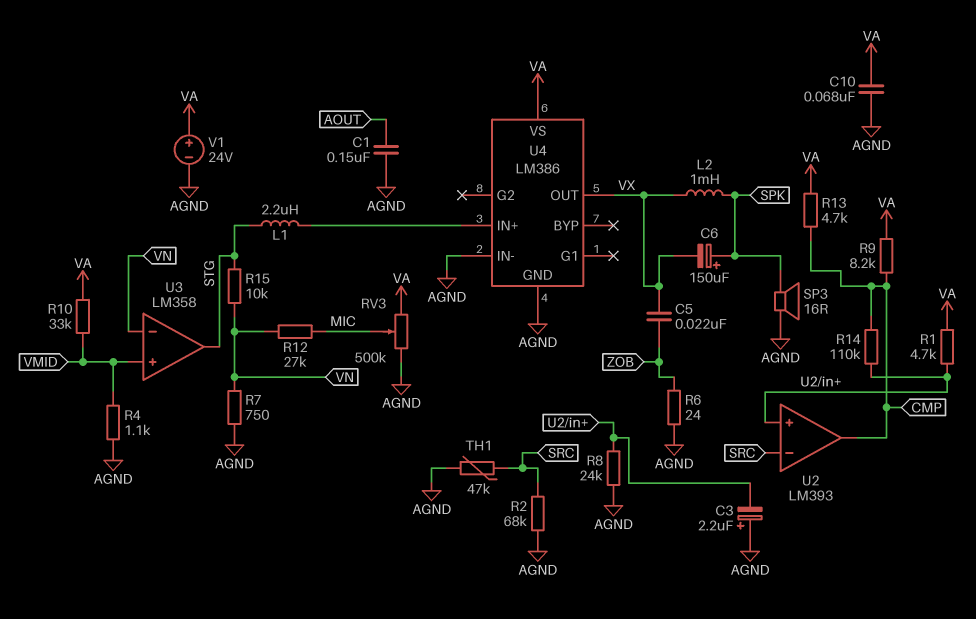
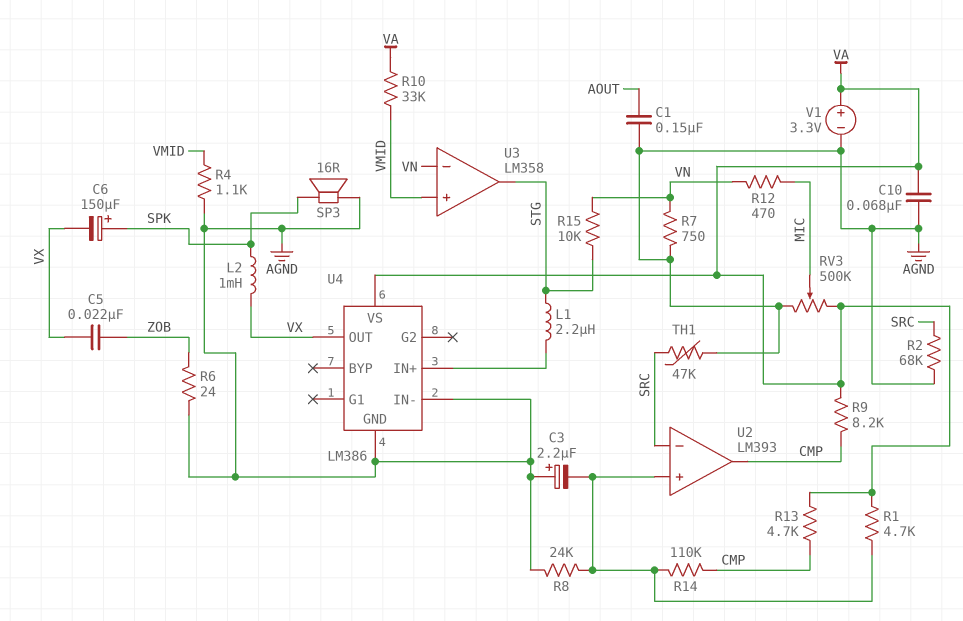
R12: 27k (MIC, VN) -> 470 (MIC, VN)
V1: 24V (plus VA, minus AGND) -> 3.3V (plus VA, minus AGND)

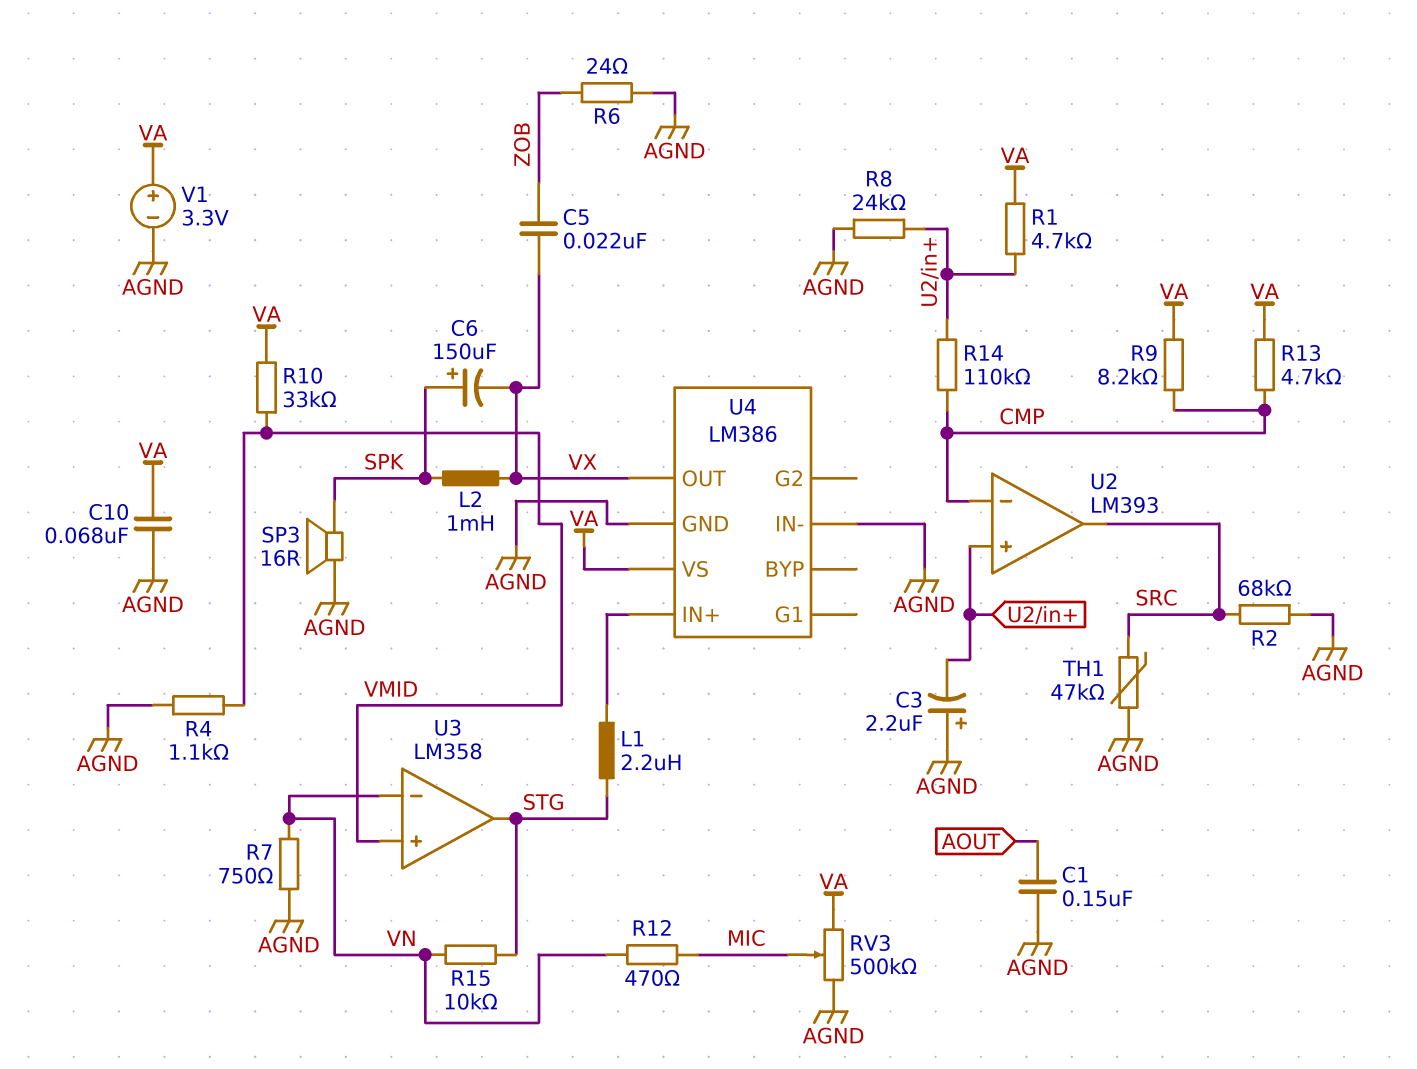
U2 pin in-: SRC -> CMP
U2 pin out: CMP -> SRC

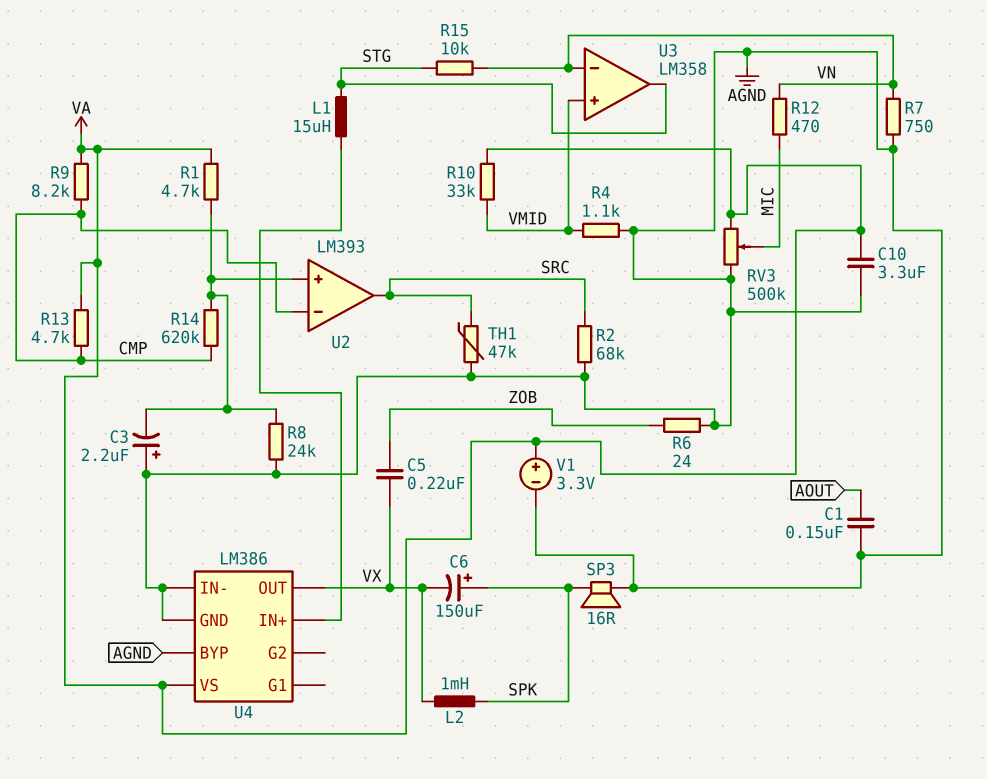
C5: 22nF (VX, ZOB) -> 220nF (VX, ZOB)
C10: 68nF (AGND, VA) -> 3.3uF (AGND, VA)
L1: 2.2uH (STG, U4/IN+) -> 15uH (STG, U4/IN+)
R14: 110k (CMP, U2/in+) -> 620k (CMP, U2/in+)
U4 pin BYP: none -> AGND

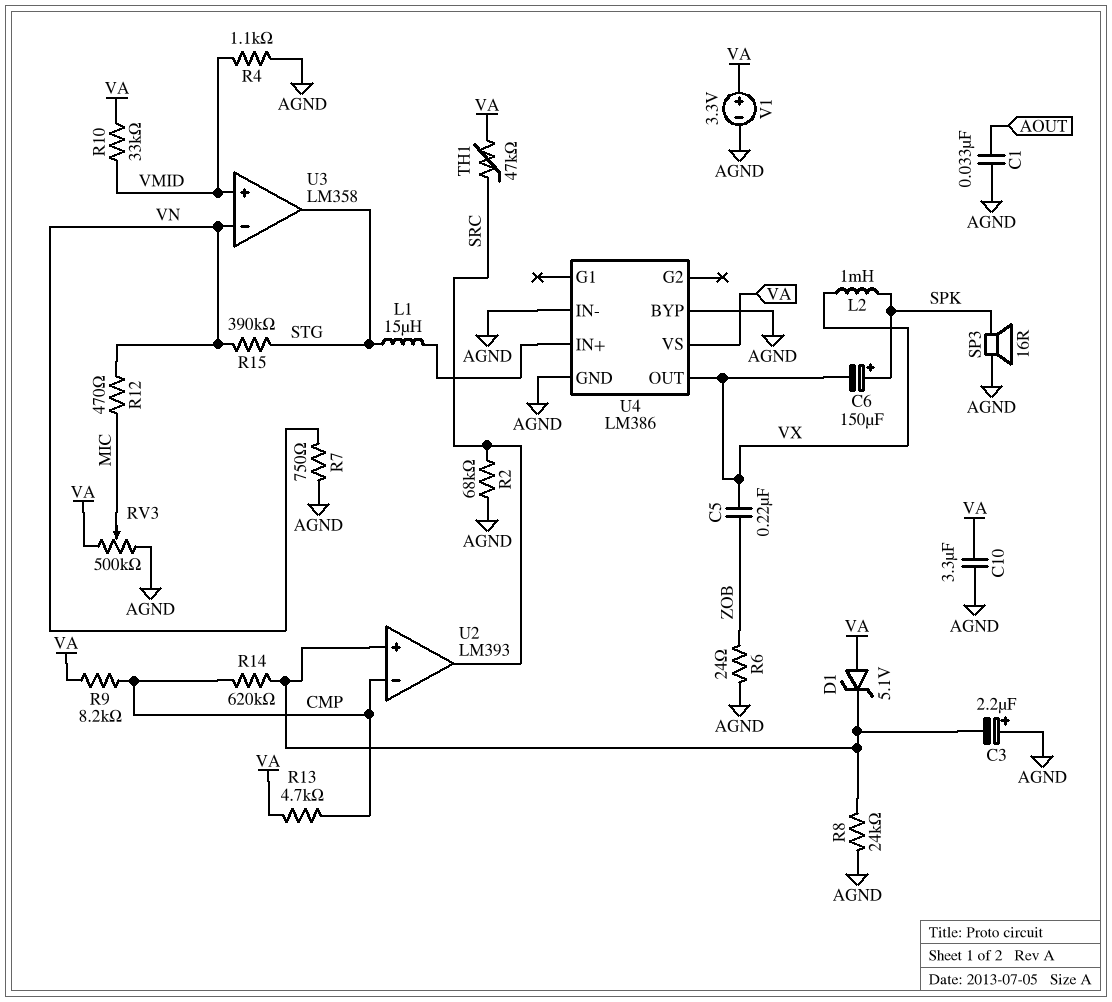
C1: 150nF (AGND, AOUT) -> 33nF (AGND, AOUT)
D1: none -> zener 5.1V (A VA, K U2/in+)
R1: 4.7k (U2/in+, VA) -> none
R15: 10k (STG, VN) -> 390k (STG, VN)
TH1: 47k (AGND, SRC) -> 47k (SRC, VA)

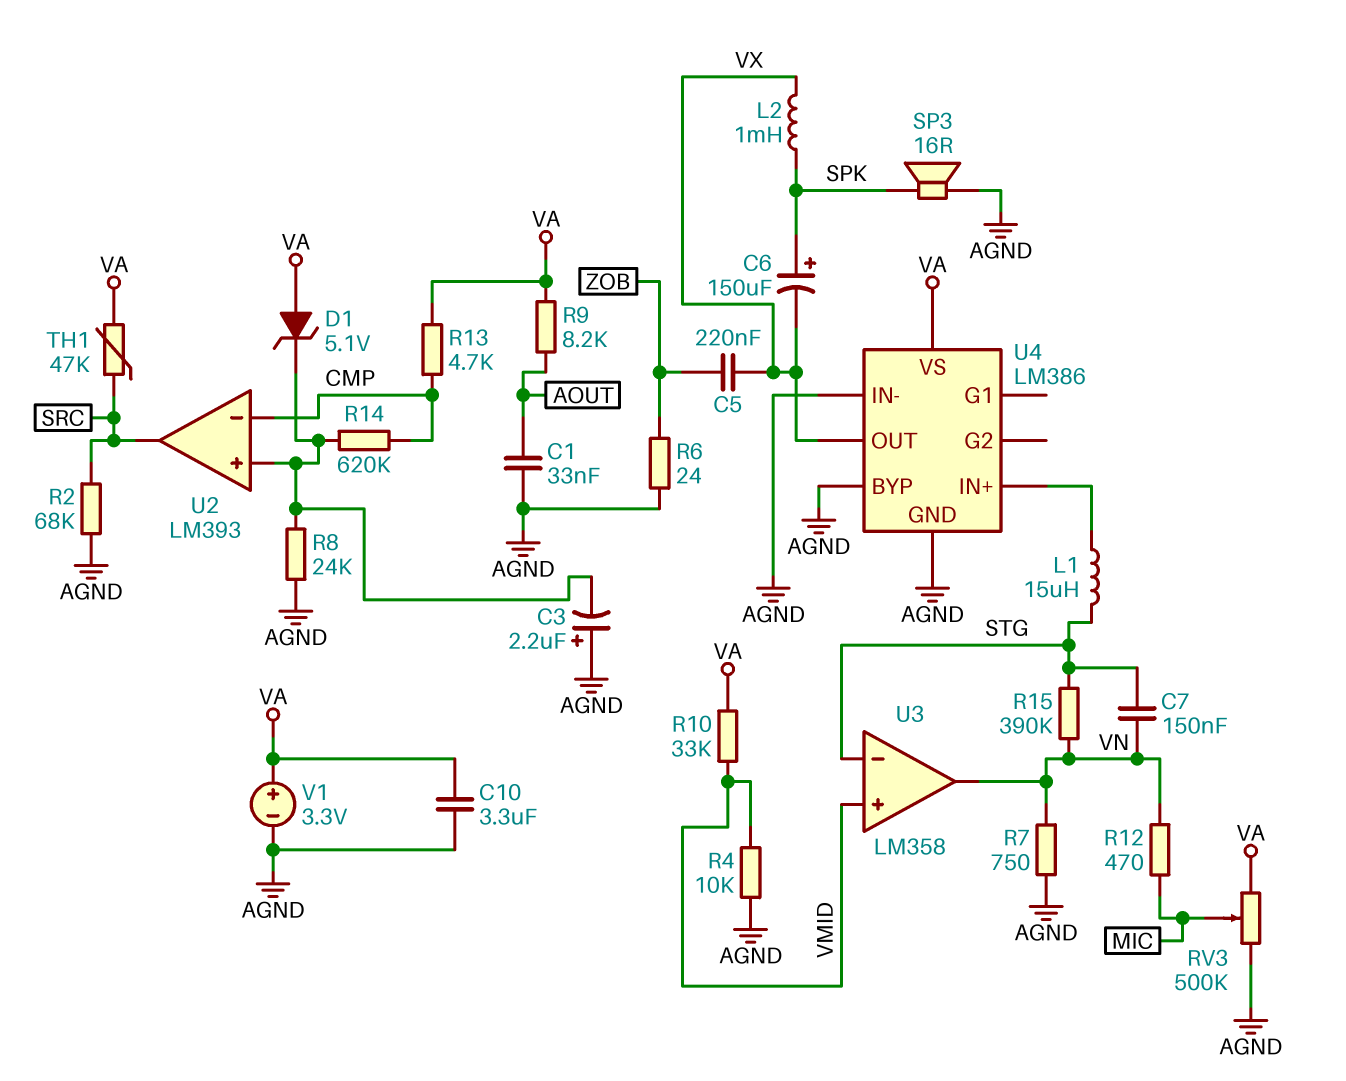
C7: none -> 150nF (STG, VN)
R4: 1.1k (AGND, VMID) -> 10k (AGND, VMID)
R9: 8.2k (CMP, VA) -> 8.2k (AOUT, VA)
U3 pin in-: VN -> STG
U3 pin out: STG -> VN

